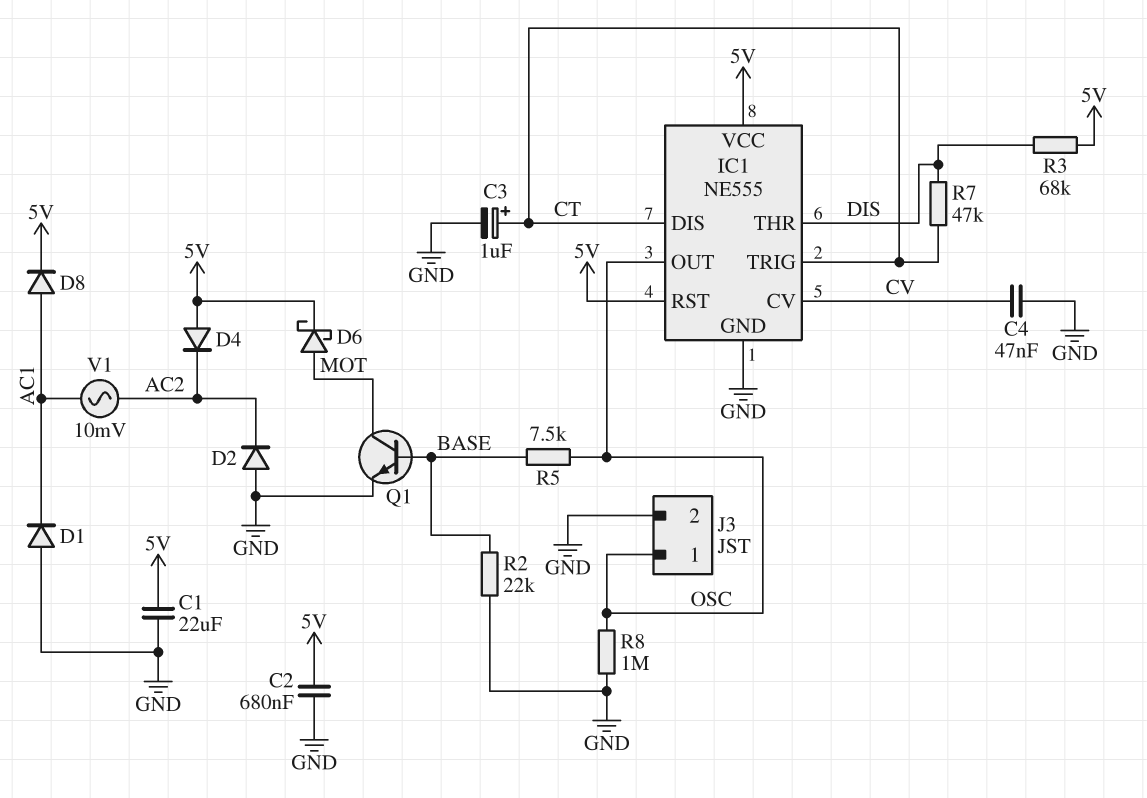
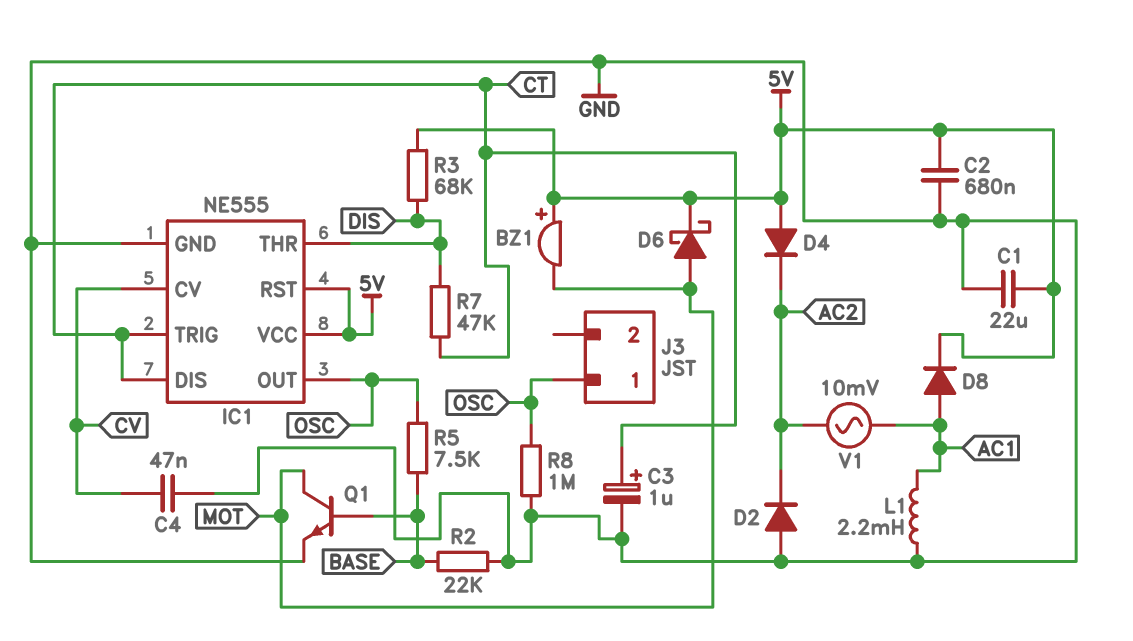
BZ1: none -> buzzer (plus 5V, minus MOT)
D1: diode (A GND, K AC1) -> none
J3 pin 2: GND -> none
L1: none -> 2.2mH (AC1, GND)

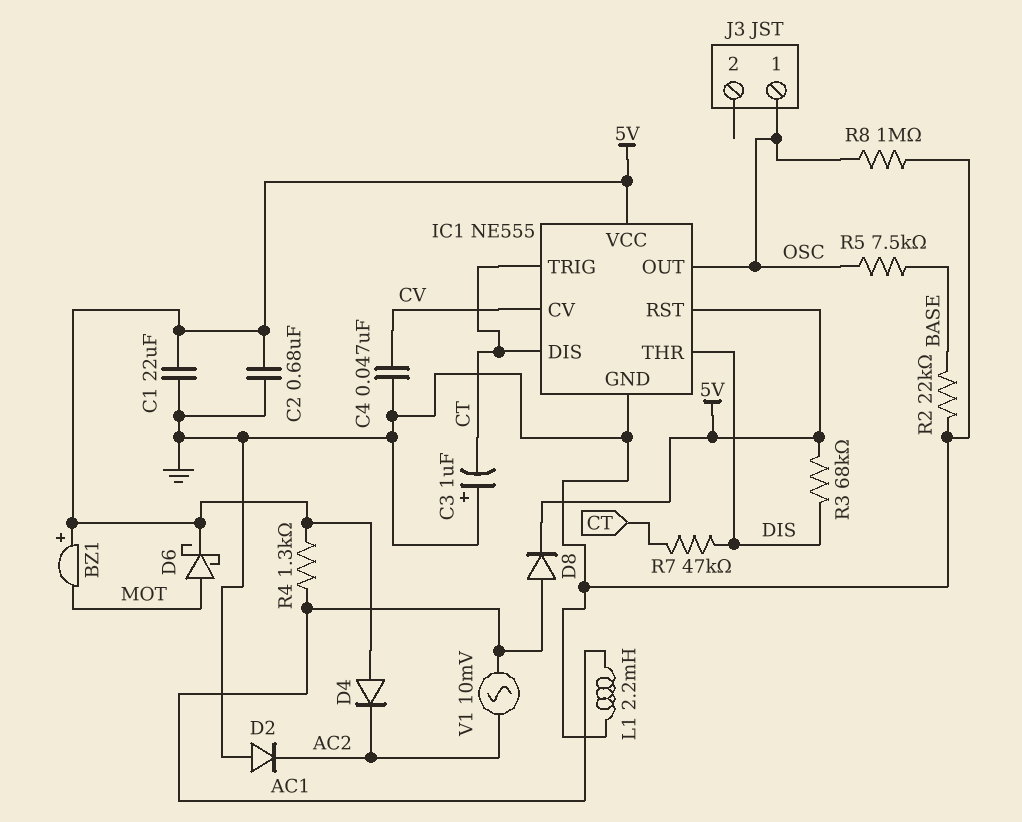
C3: 1uF (plus CT, minus GND) -> 1uF (plus GND, minus CT)
Q1: NPN (B BASE, C MOT, E GND) -> none
R4: none -> 1.3k (5V, AC1)

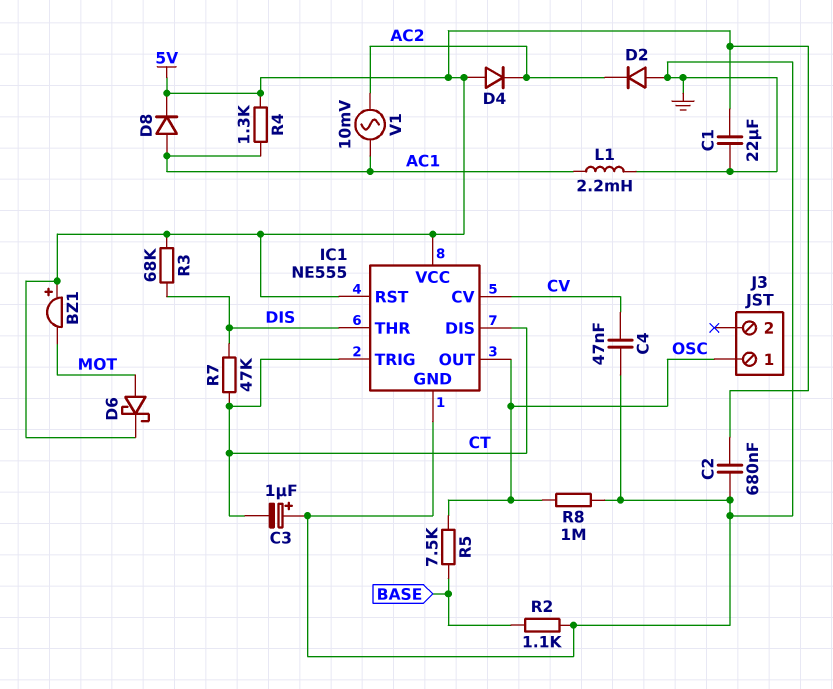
R2: 22k (BASE, GND) -> 1.1k (BASE, GND)

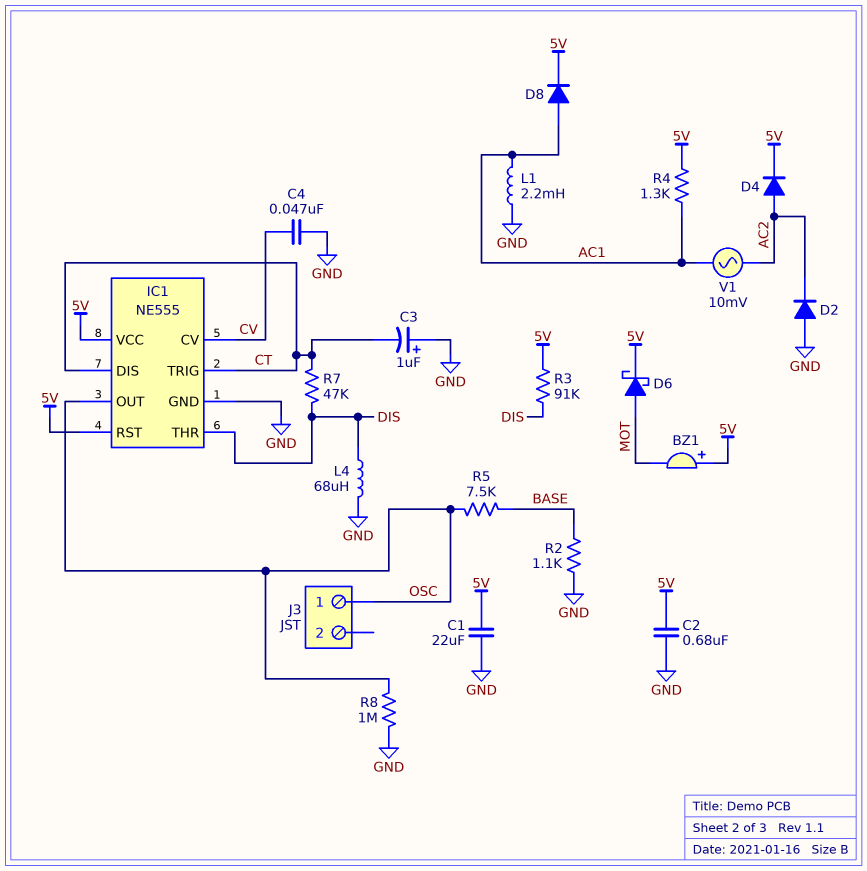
D4: diode (A 5V, K AC2) -> diode (A AC2, K 5V)
L4: none -> 68uH (DIS, GND)
R3: 68k (5V, DIS) -> 91k (5V, DIS)

